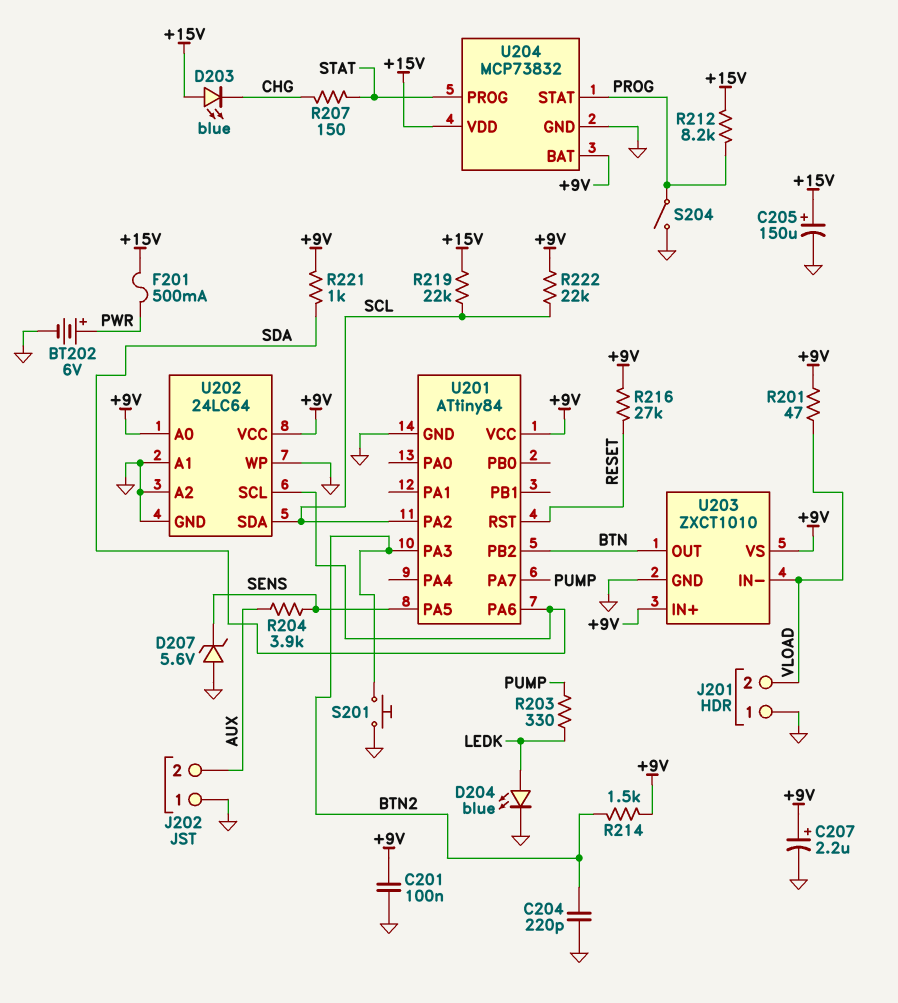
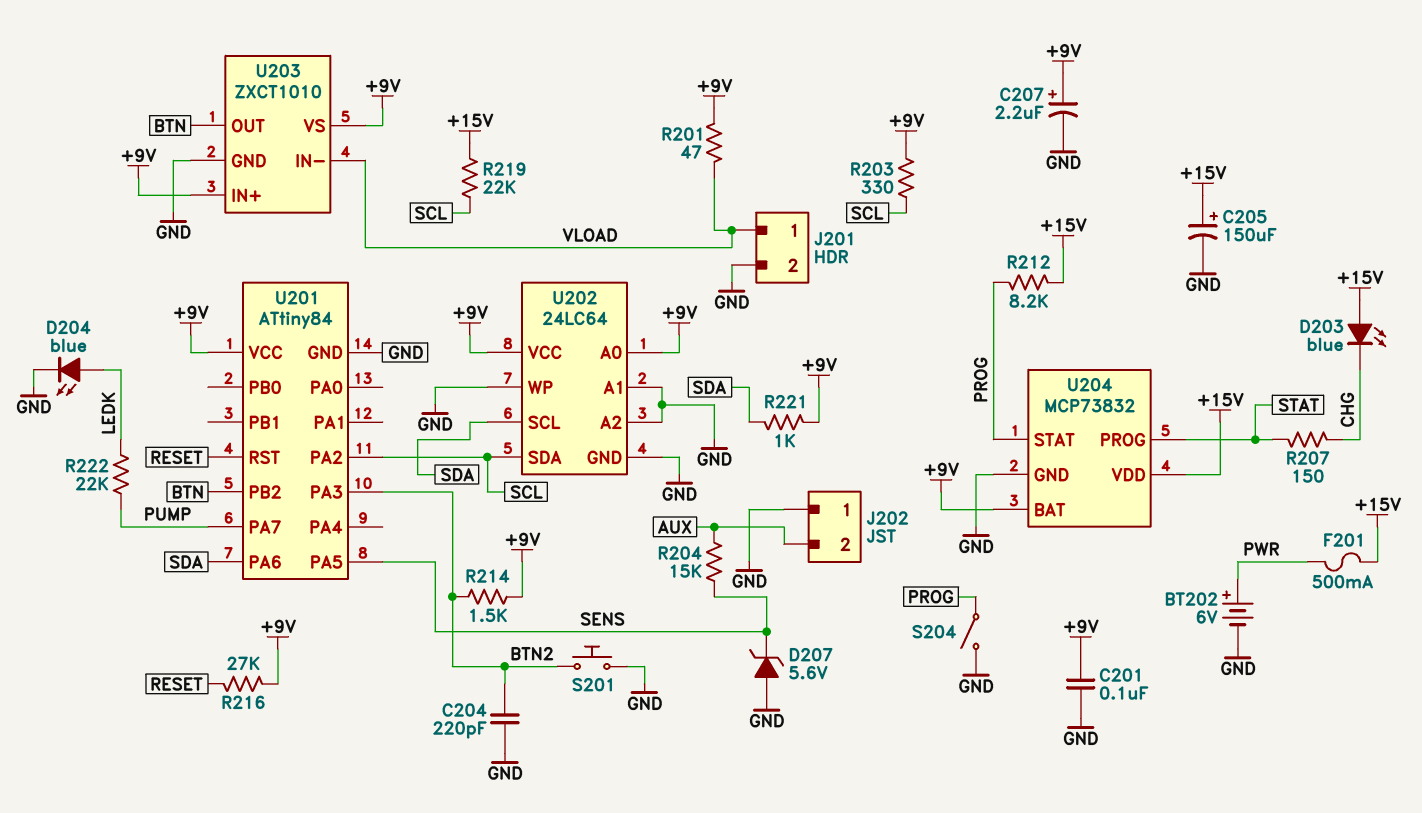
J201 pin 1: GND -> VLOAD
J201 pin 2: VLOAD -> GND
R203: 330 (LEDK, PUMP) -> 330 (+9V, SCL)
R204: 3.9k (AUX, SENS) -> 15k (AUX, SENS)
R222: 22k (+9V, SCL) -> 22k (LEDK, PUMP)

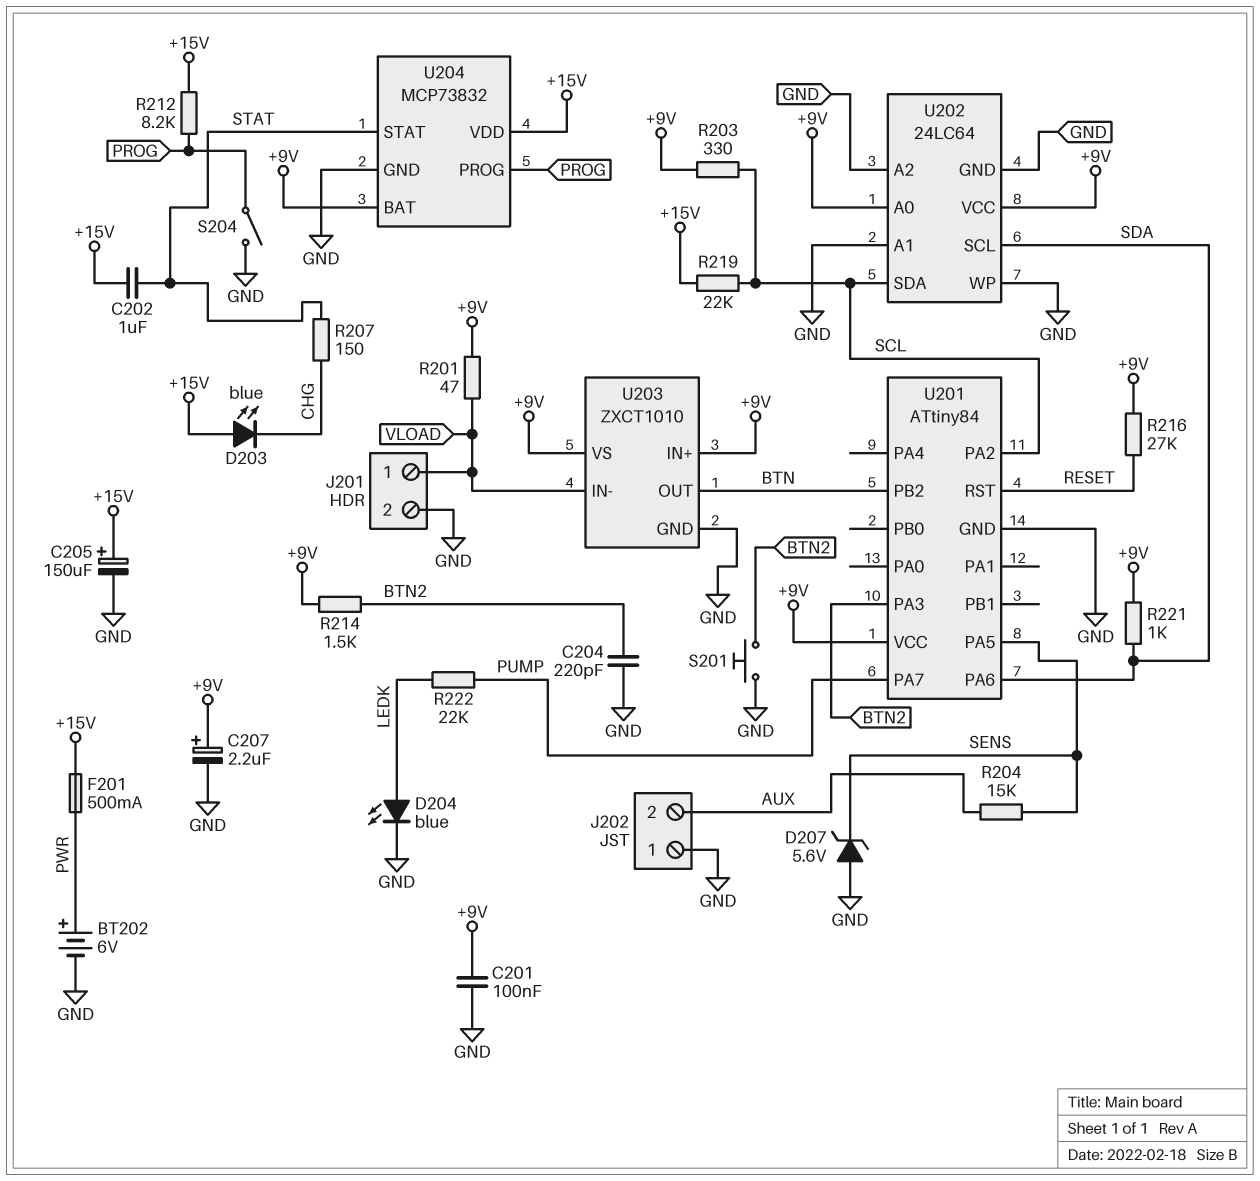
C202: none -> 1uF (+15V, STAT)
U204 pin PROG: STAT -> PROG
U204 pin STAT: PROG -> STAT

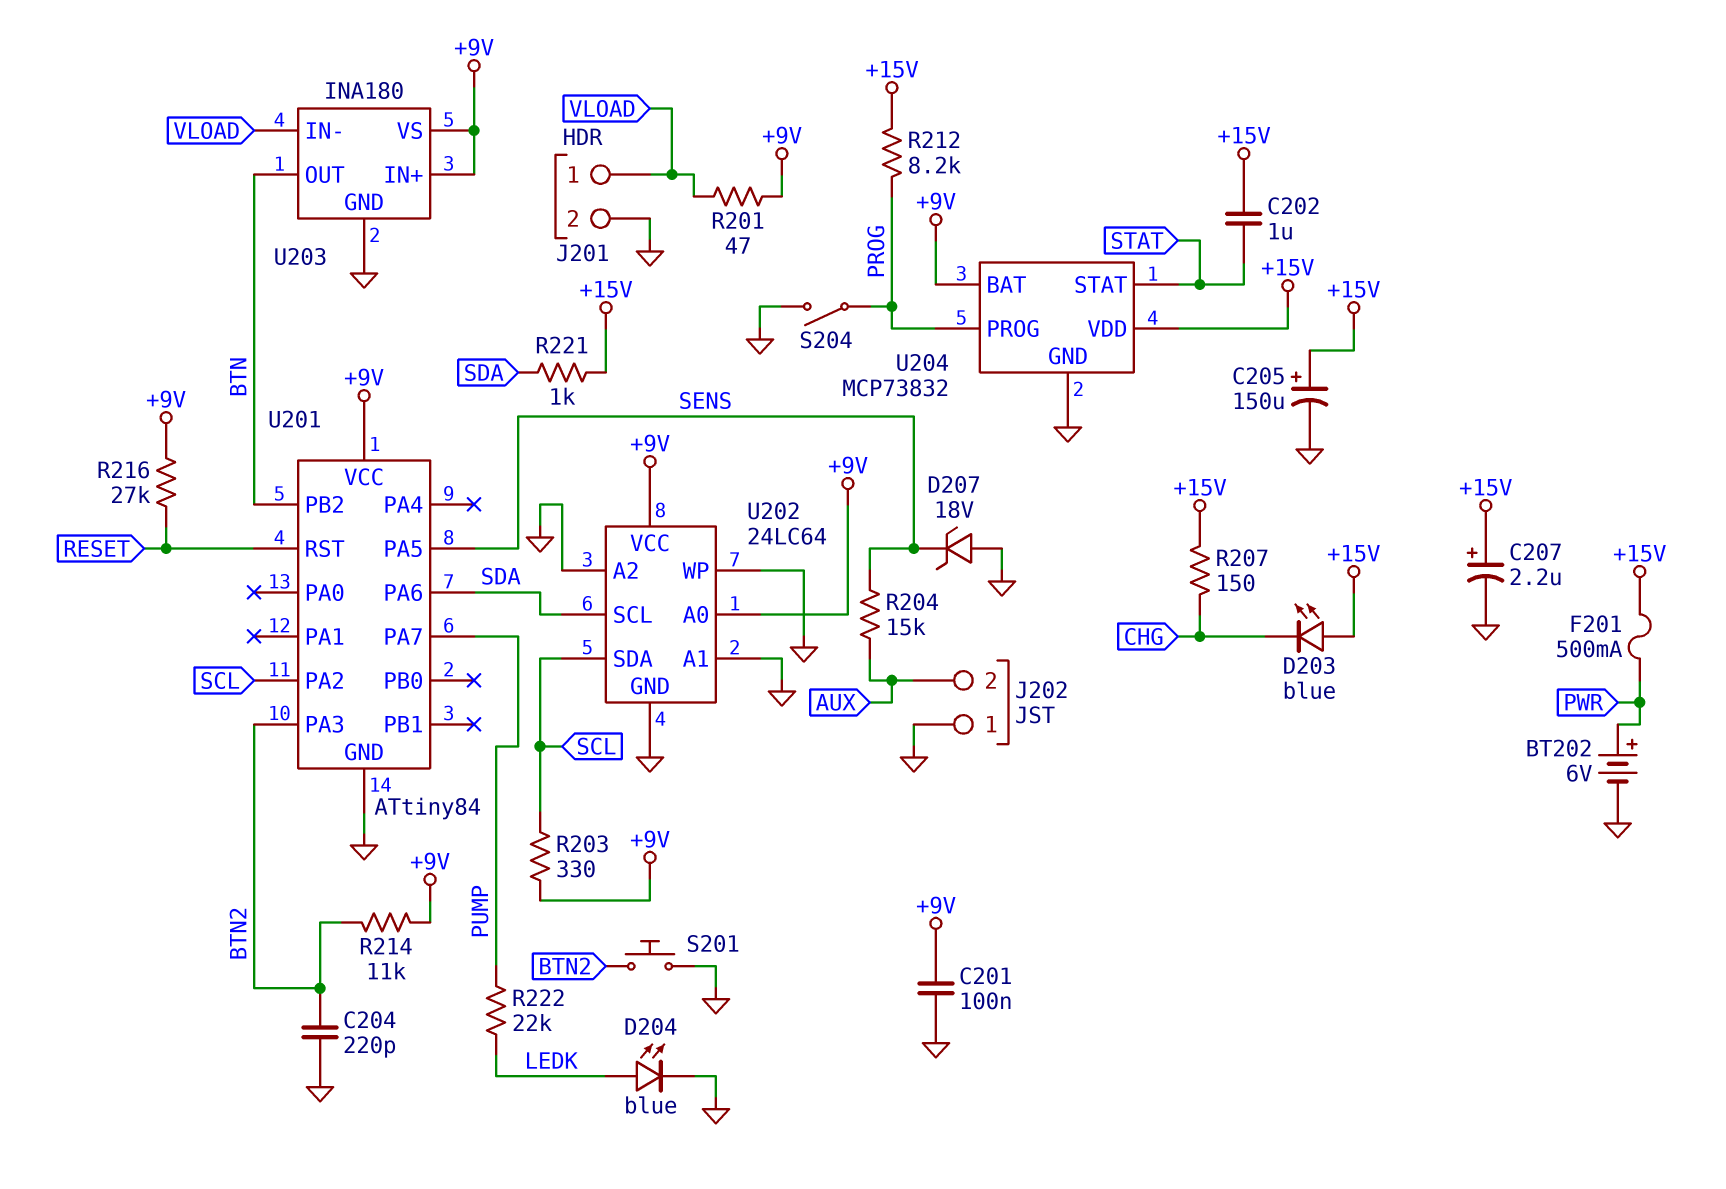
C207: 2.2uF (plus +9V, minus GND) -> 2.2uF (plus +15V, minus GND)
D207: zener 5.6V (A GND, K SENS) -> zener 18V (A GND, K SENS)
R207: 150 (CHG, STAT) -> 150 (+15V, CHG)
R214: 1.5k (+9V, BTN2) -> 11k (+9V, BTN2)
R219: 22k (+15V, SCL) -> none
R221: 1k (+9V, SDA) -> 1k (+15V, SDA)
U203: ZXCT1010 -> INA180

